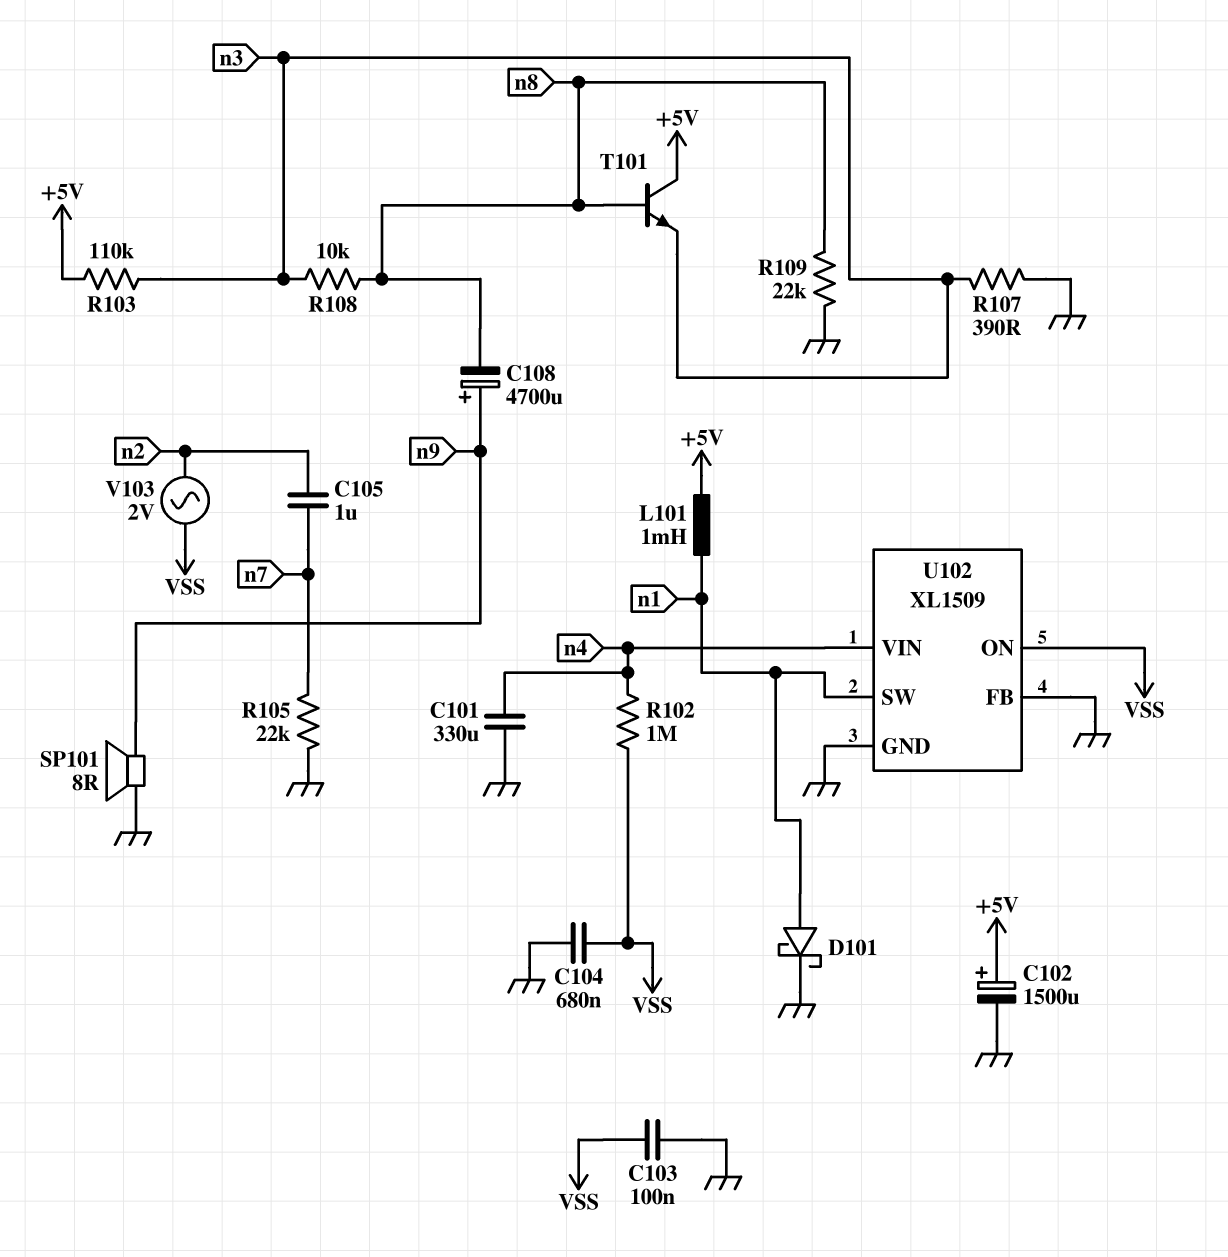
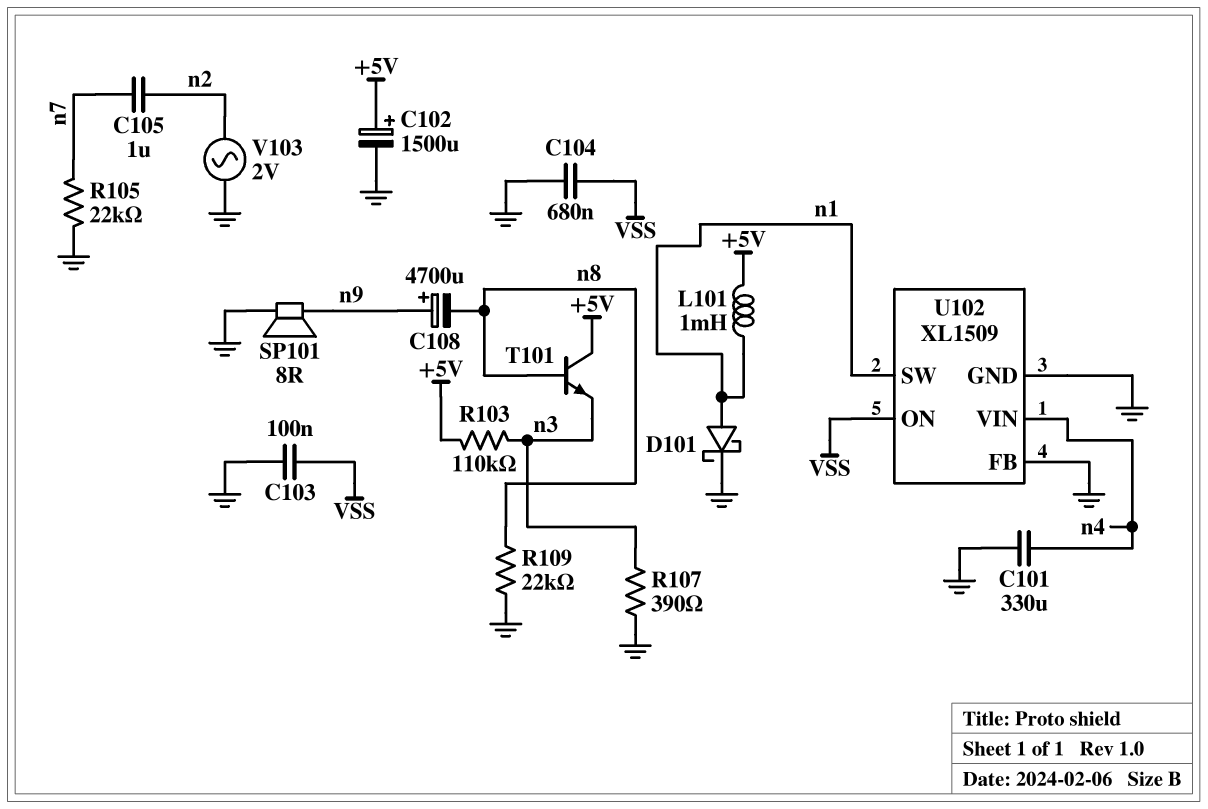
R102: 1M (VSS, n4) -> none
R108: 10k (n3, n8) -> none
V103: AC 2V (VSS, n2) -> AC 2V (GND, n2)

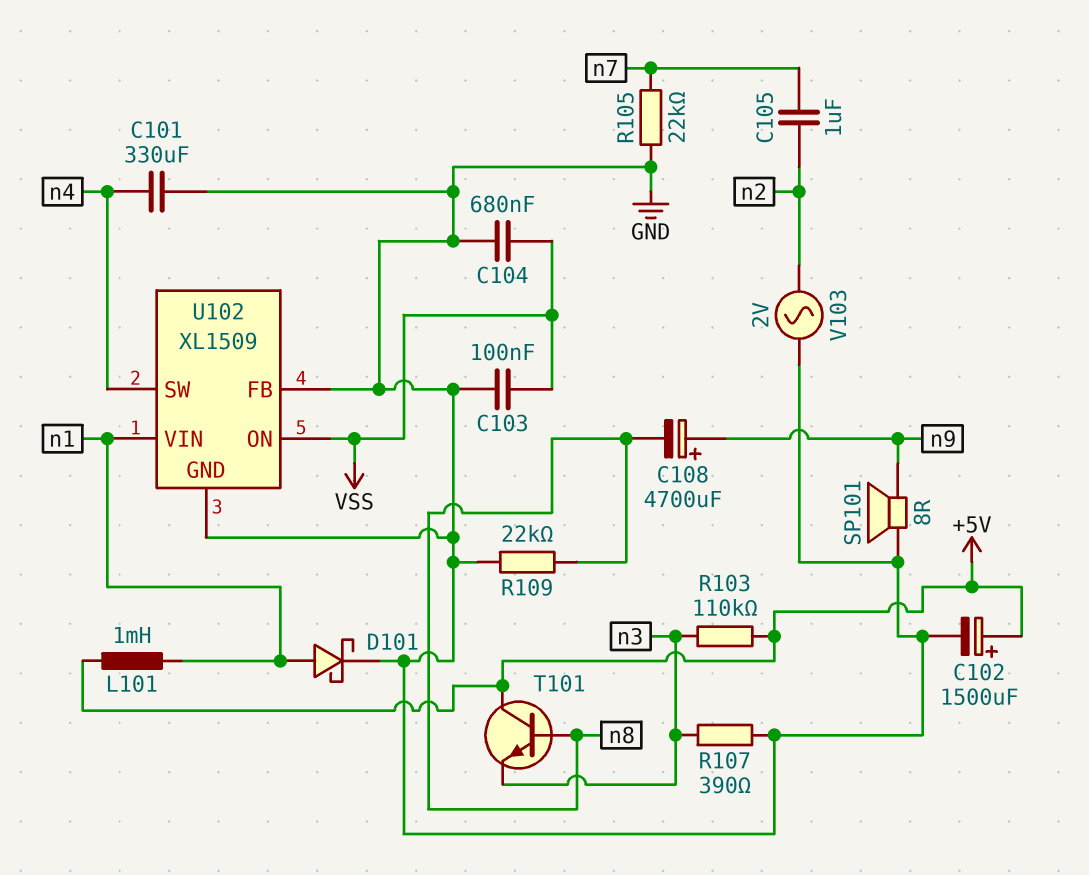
U102 pin SW: n1 -> n4
U102 pin VIN: n4 -> n1

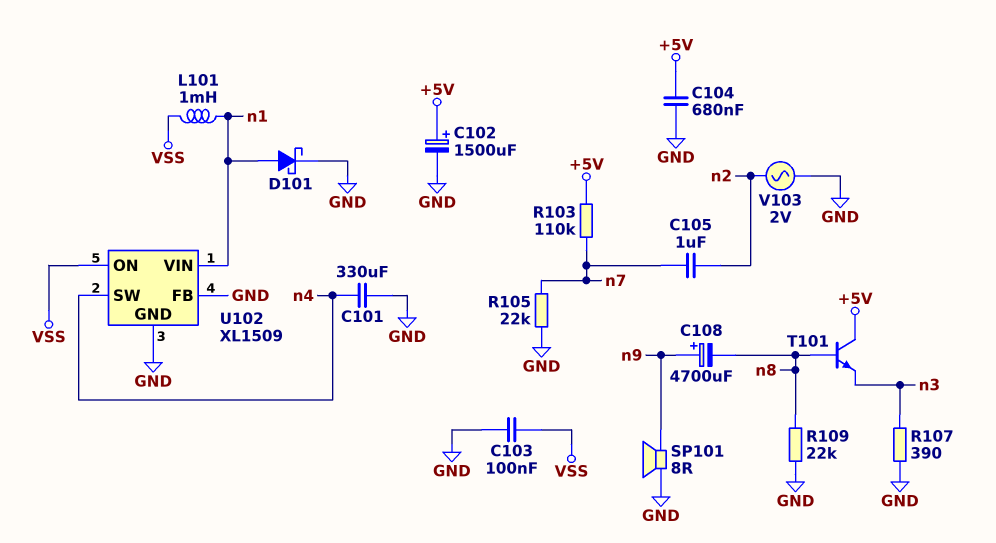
C104: 680nF (GND, VSS) -> 680nF (+5V, GND)
L101: 1mH (+5V, n1) -> 1mH (VSS, n1)
R103: 110k (+5V, n3) -> 110k (+5V, n7)

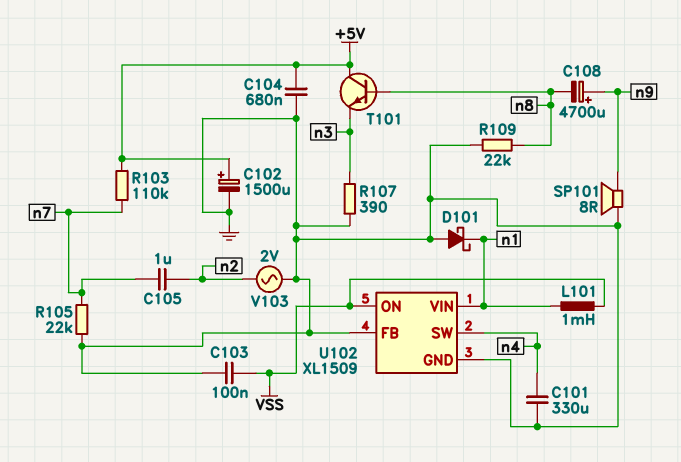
D101: schottky (A n1, K GND) -> schottky (A GND, K n1)

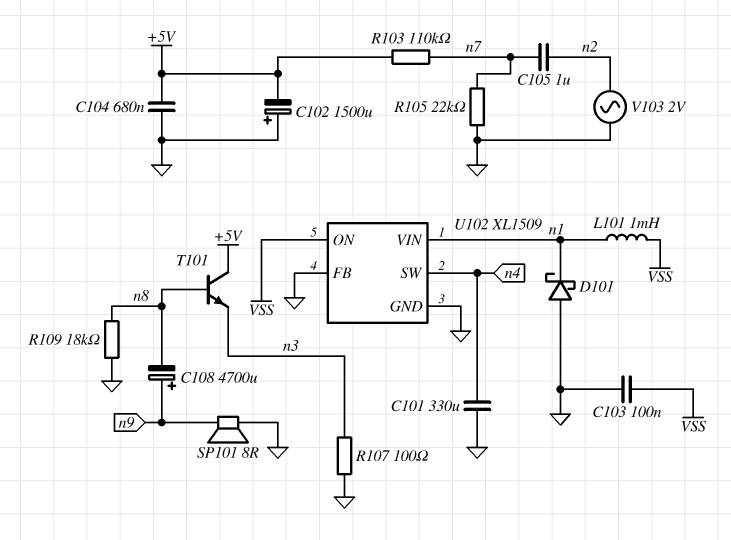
C102: 1500uF (plus +5V, minus GND) -> 1500uF (plus GND, minus +5V)
R107: 390 (GND, n3) -> 100 (GND, n3)
R109: 22k (GND, n8) -> 18k (GND, n8)

